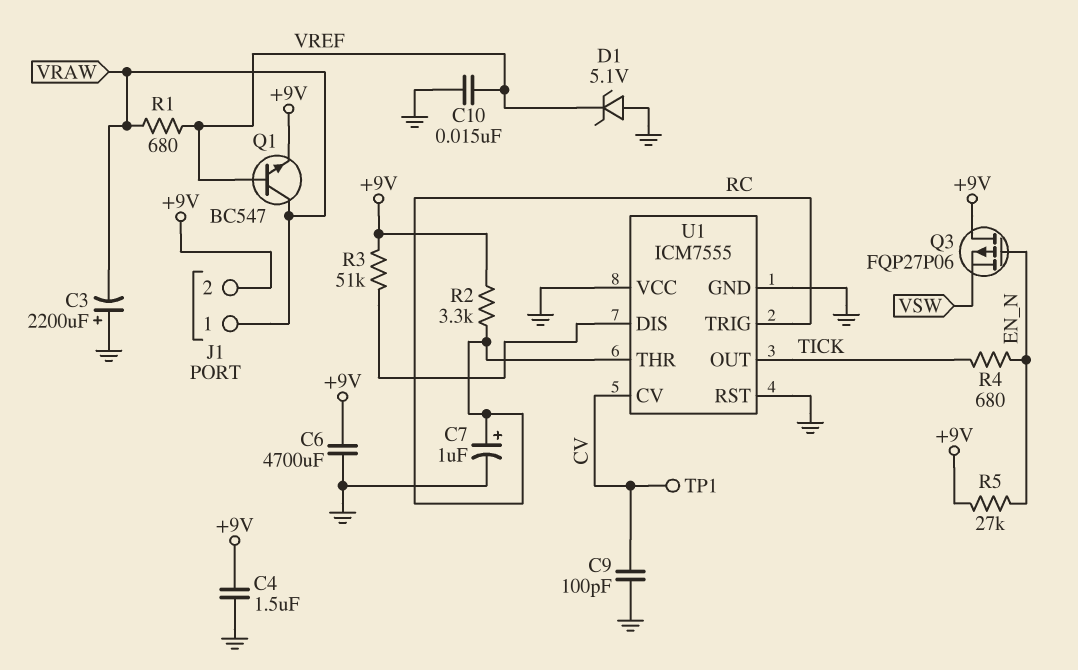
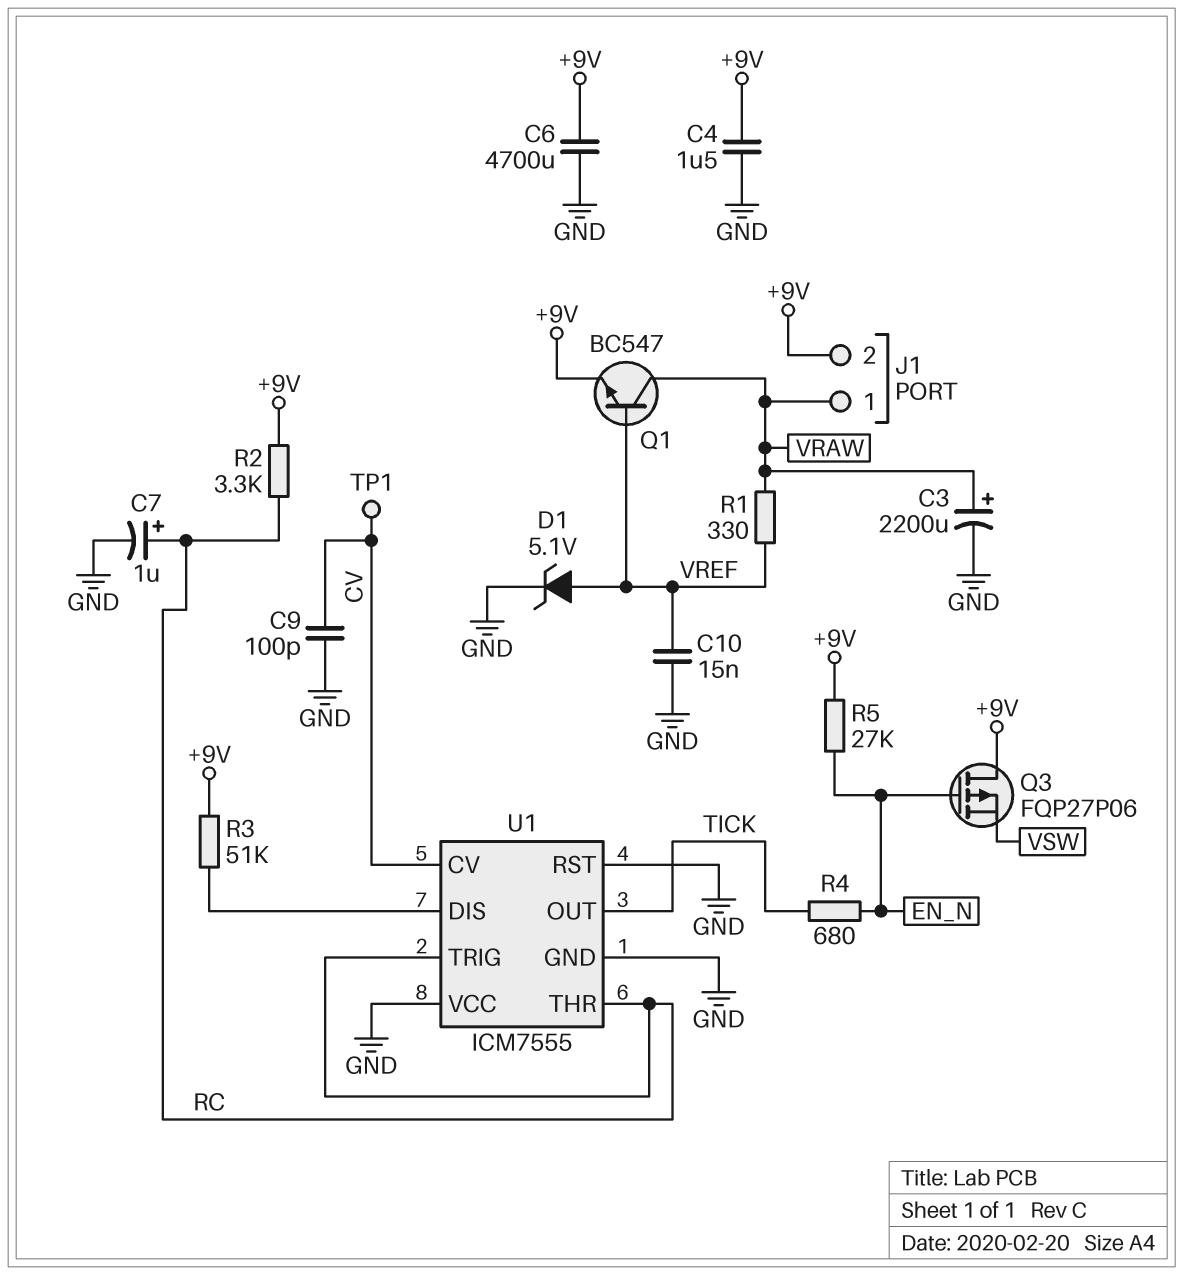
C3: 2200uF (plus GND, minus VRAW) -> 2200uF (plus VRAW, minus GND)
D1: zener 5.1V (A GND, K VREF) -> zener 5.1V (A VREF, K GND)
R1: 680 (VRAW, VREF) -> 330 (VRAW, VREF)

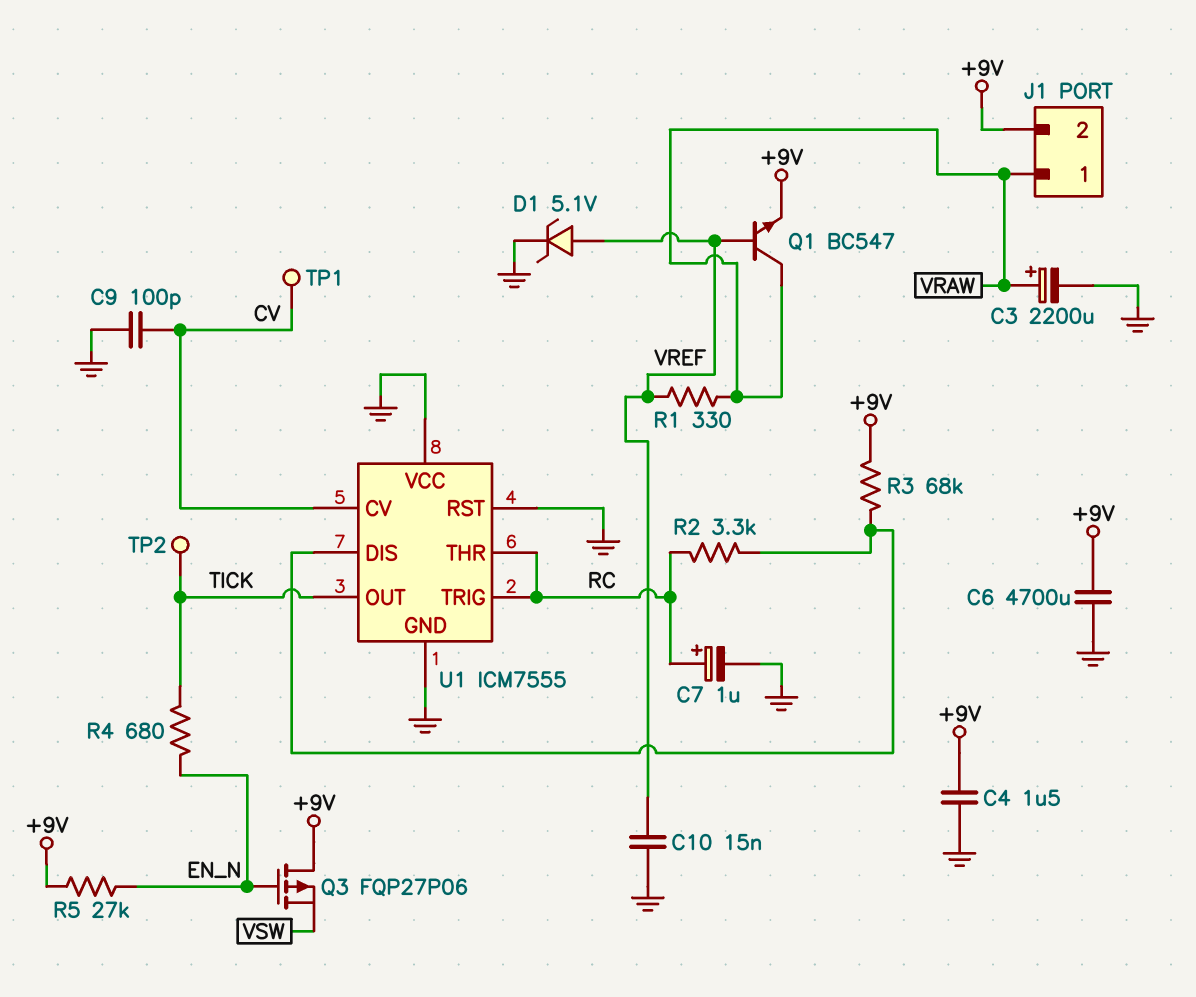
R2: 3.3k (+9V, RC) -> 3.3k (RC, U1/DIS)
R3: 51k (+9V, U1/DIS) -> 68k (+9V, U1/DIS)
TP2: none -> test point (TICK)

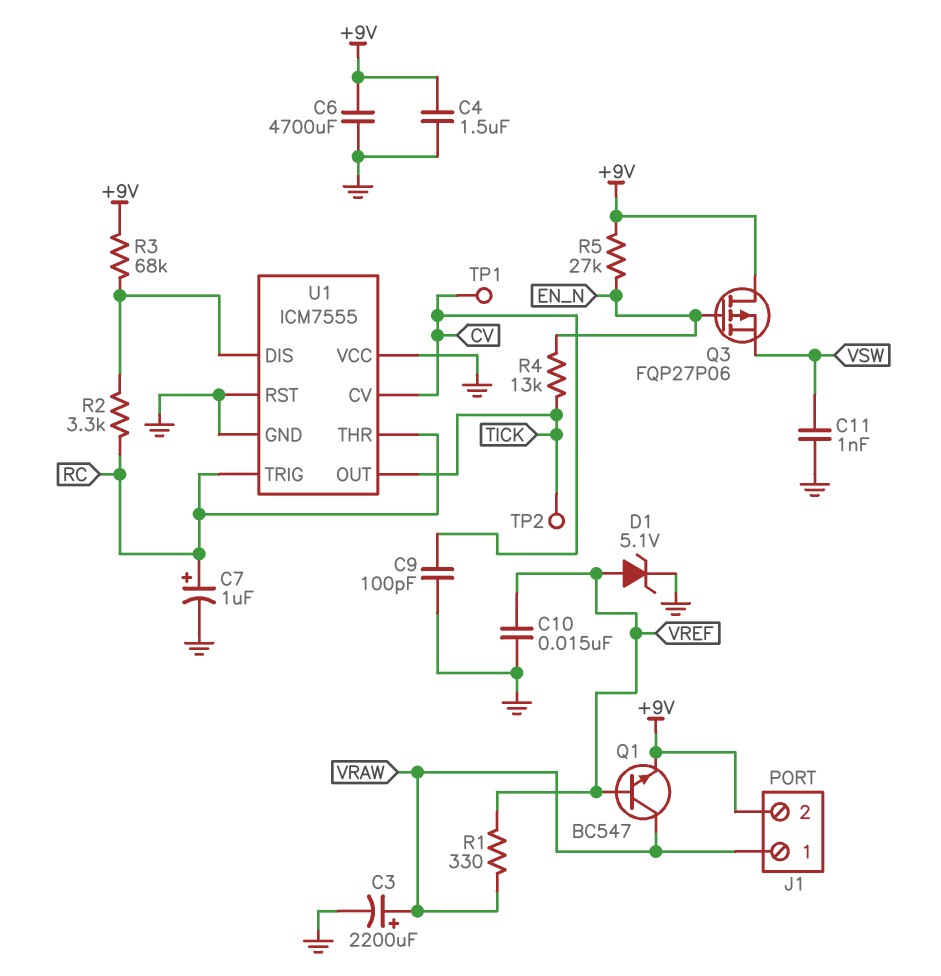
C11: none -> 1nF (GND, VSW)
R4: 680 (EN_N, TICK) -> 13k (EN_N, TICK)

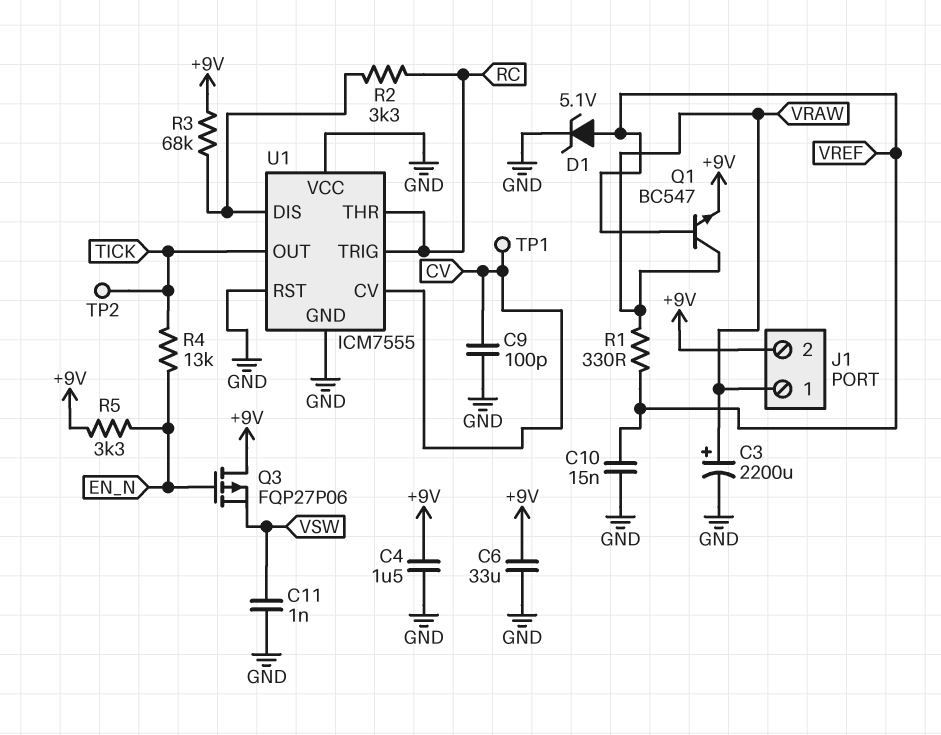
C6: 4700uF (+9V, GND) -> 33uF (+9V, GND)
C7: 1uF (plus RC, minus GND) -> none
R5: 27k (+9V, EN_N) -> 3.3k (+9V, EN_N)

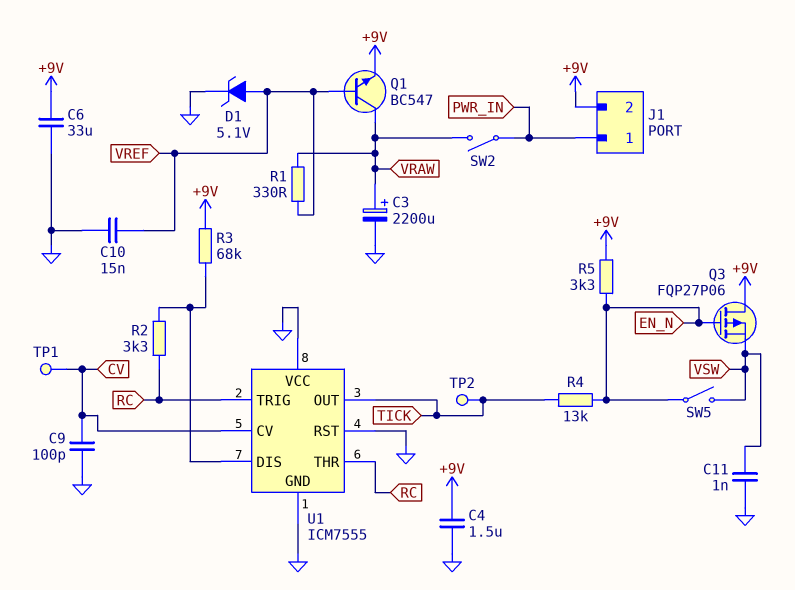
J1 pin 1: VRAW -> PWR_IN
SW2: none -> switch (PWR_IN, VRAW)
SW5: none -> switch (EN_N, VSW)

